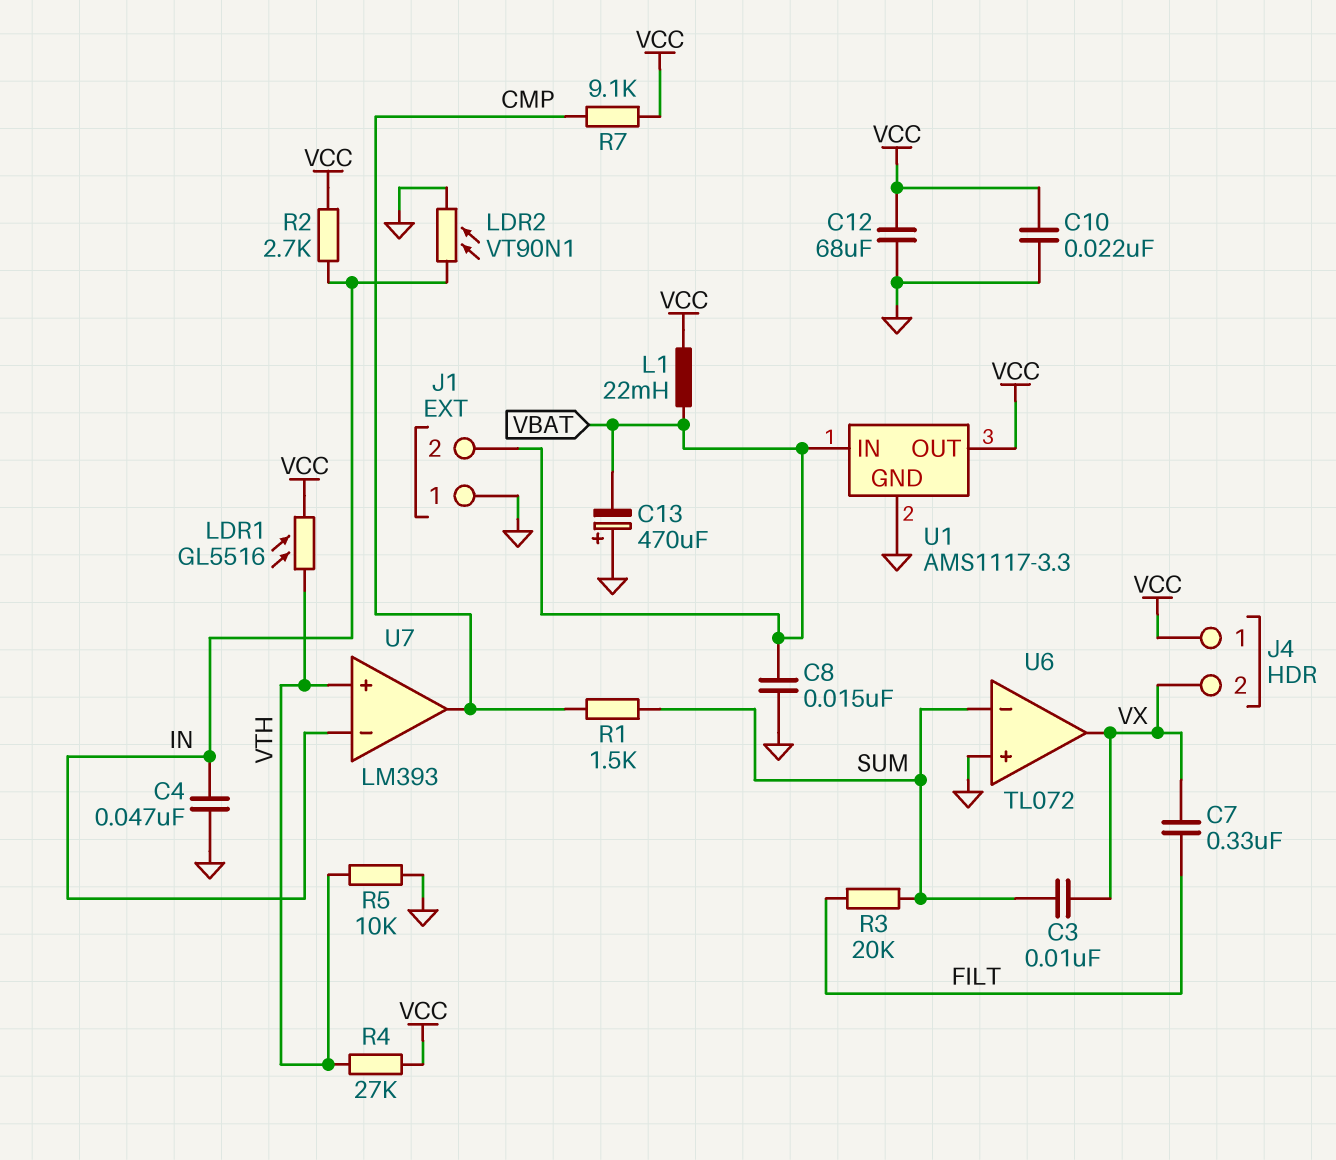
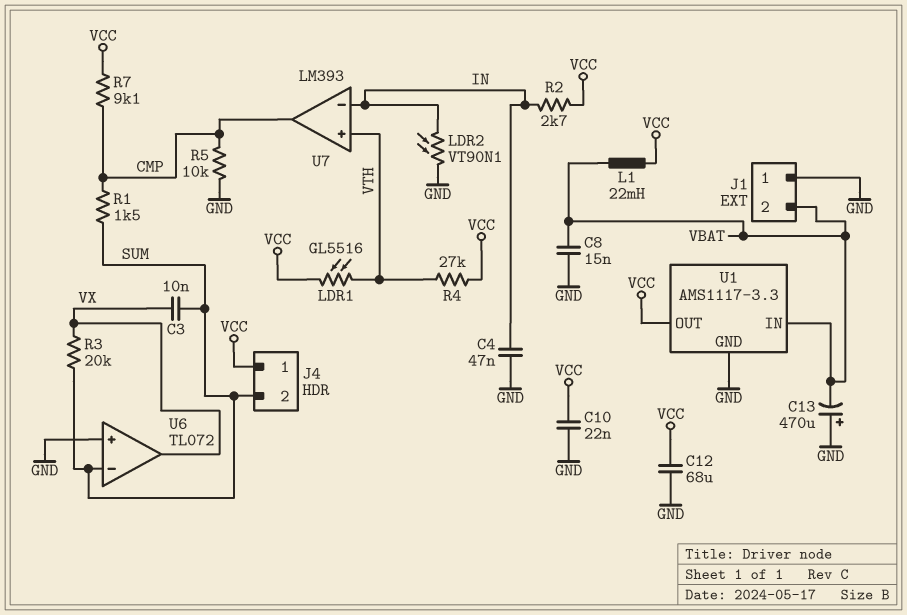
C7: 330nF (FILT, VX) -> none
J4 pin 2: VX -> SUM
R3: 20k (FILT, SUM) -> 20k (SUM, VX)
R5: 10k (GND, VTH) -> 10k (CMP, GND)

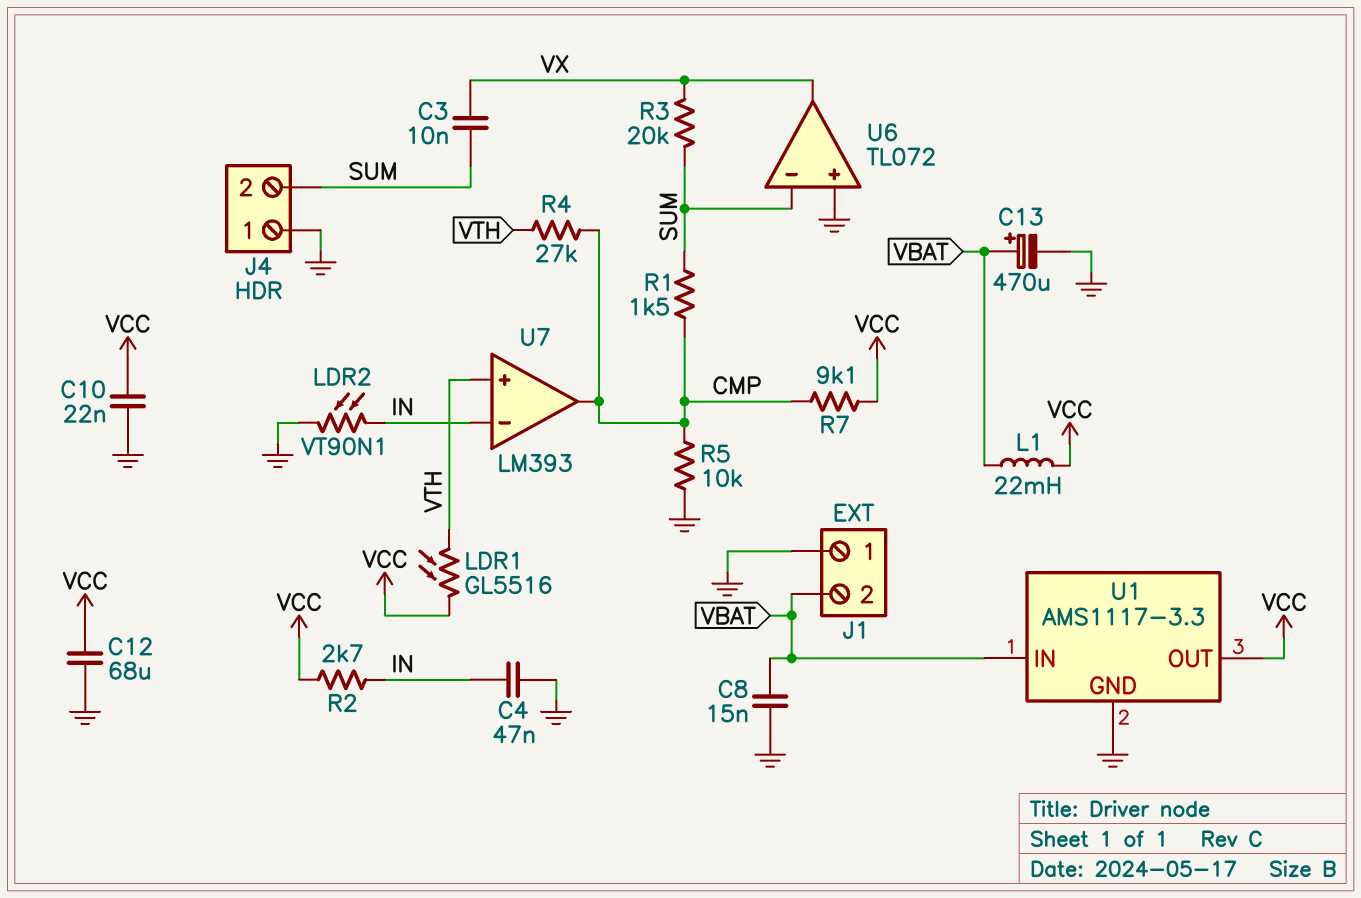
C13: 470uF (plus GND, minus VBAT) -> 470uF (plus VBAT, minus GND)
J4 pin 1: VCC -> GND
R4: 27k (VCC, VTH) -> 27k (CMP, VTH)

